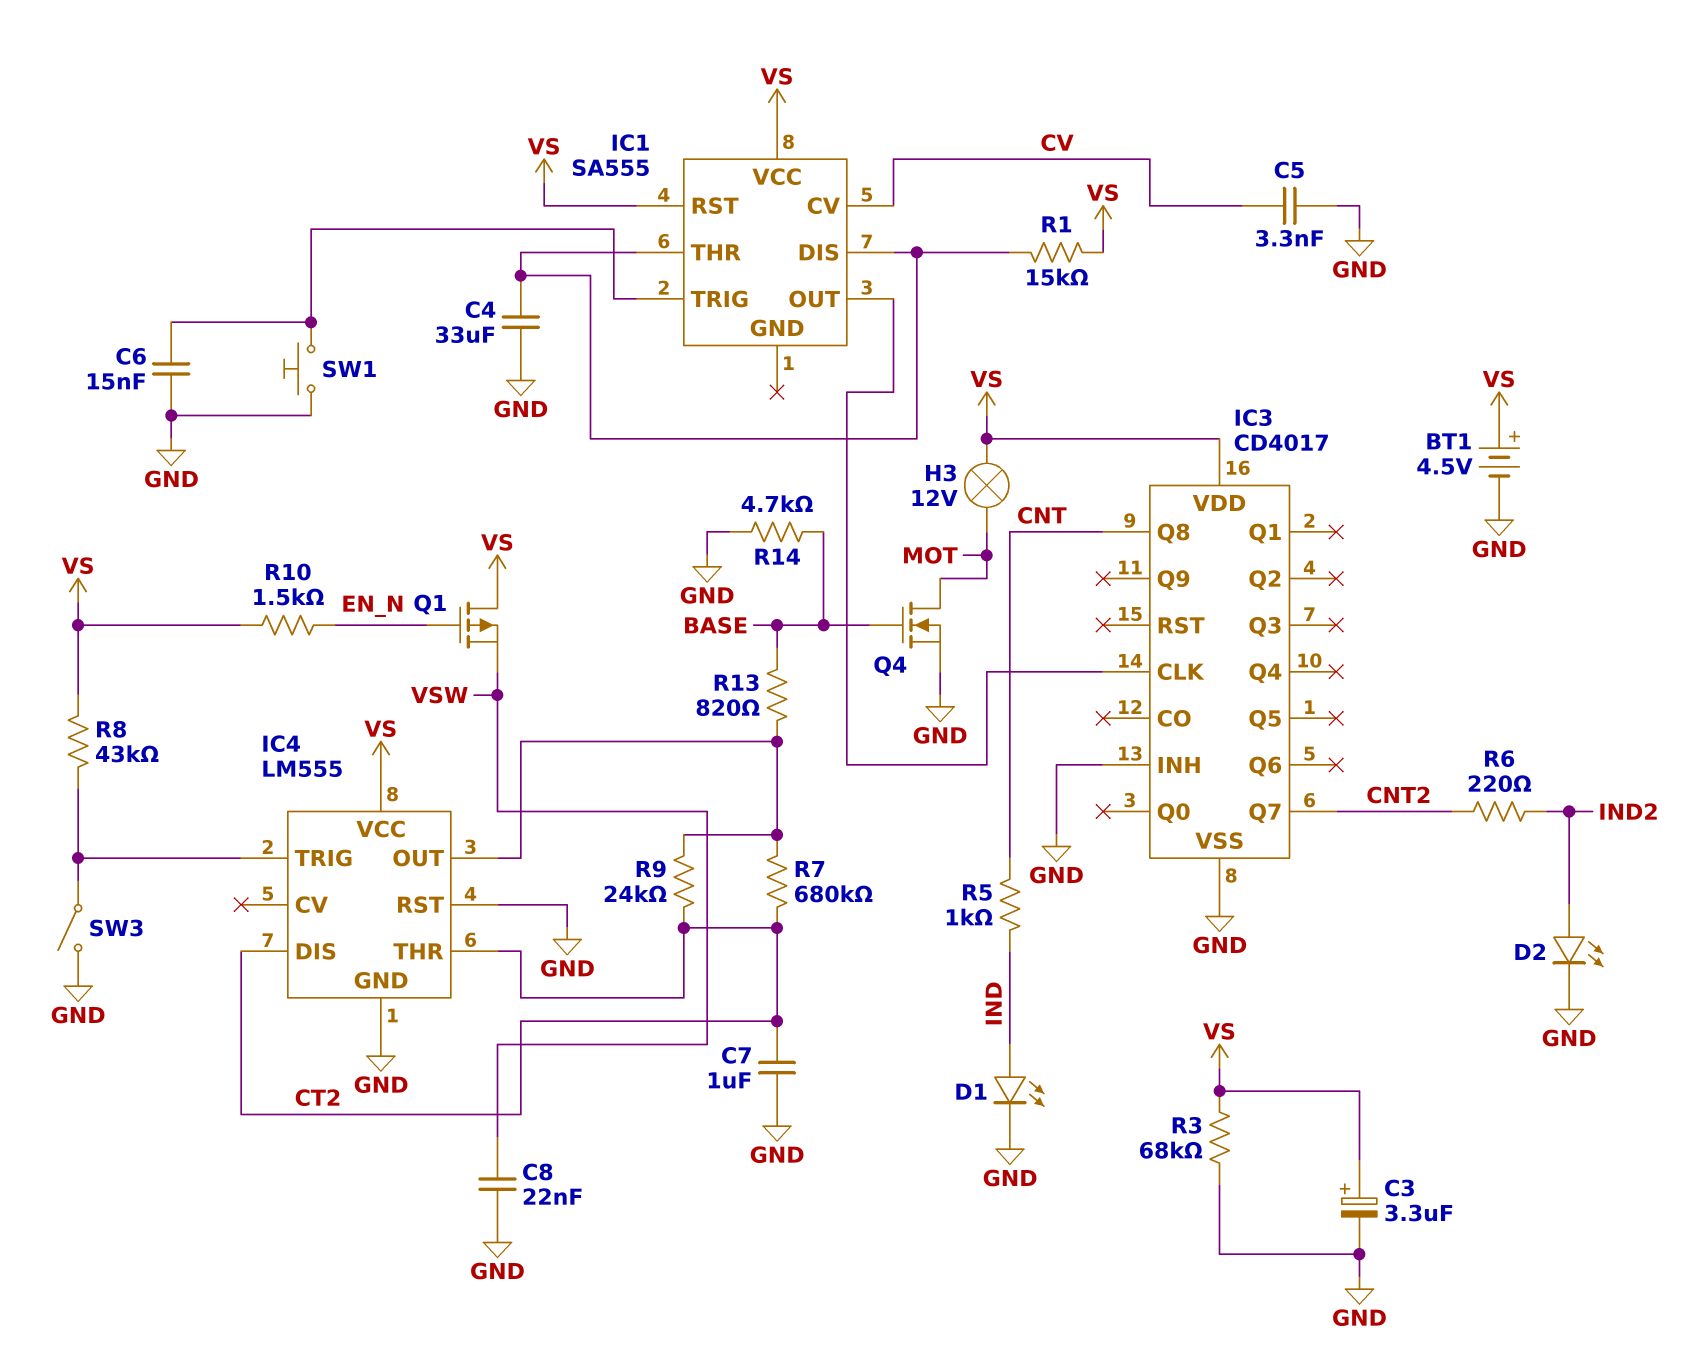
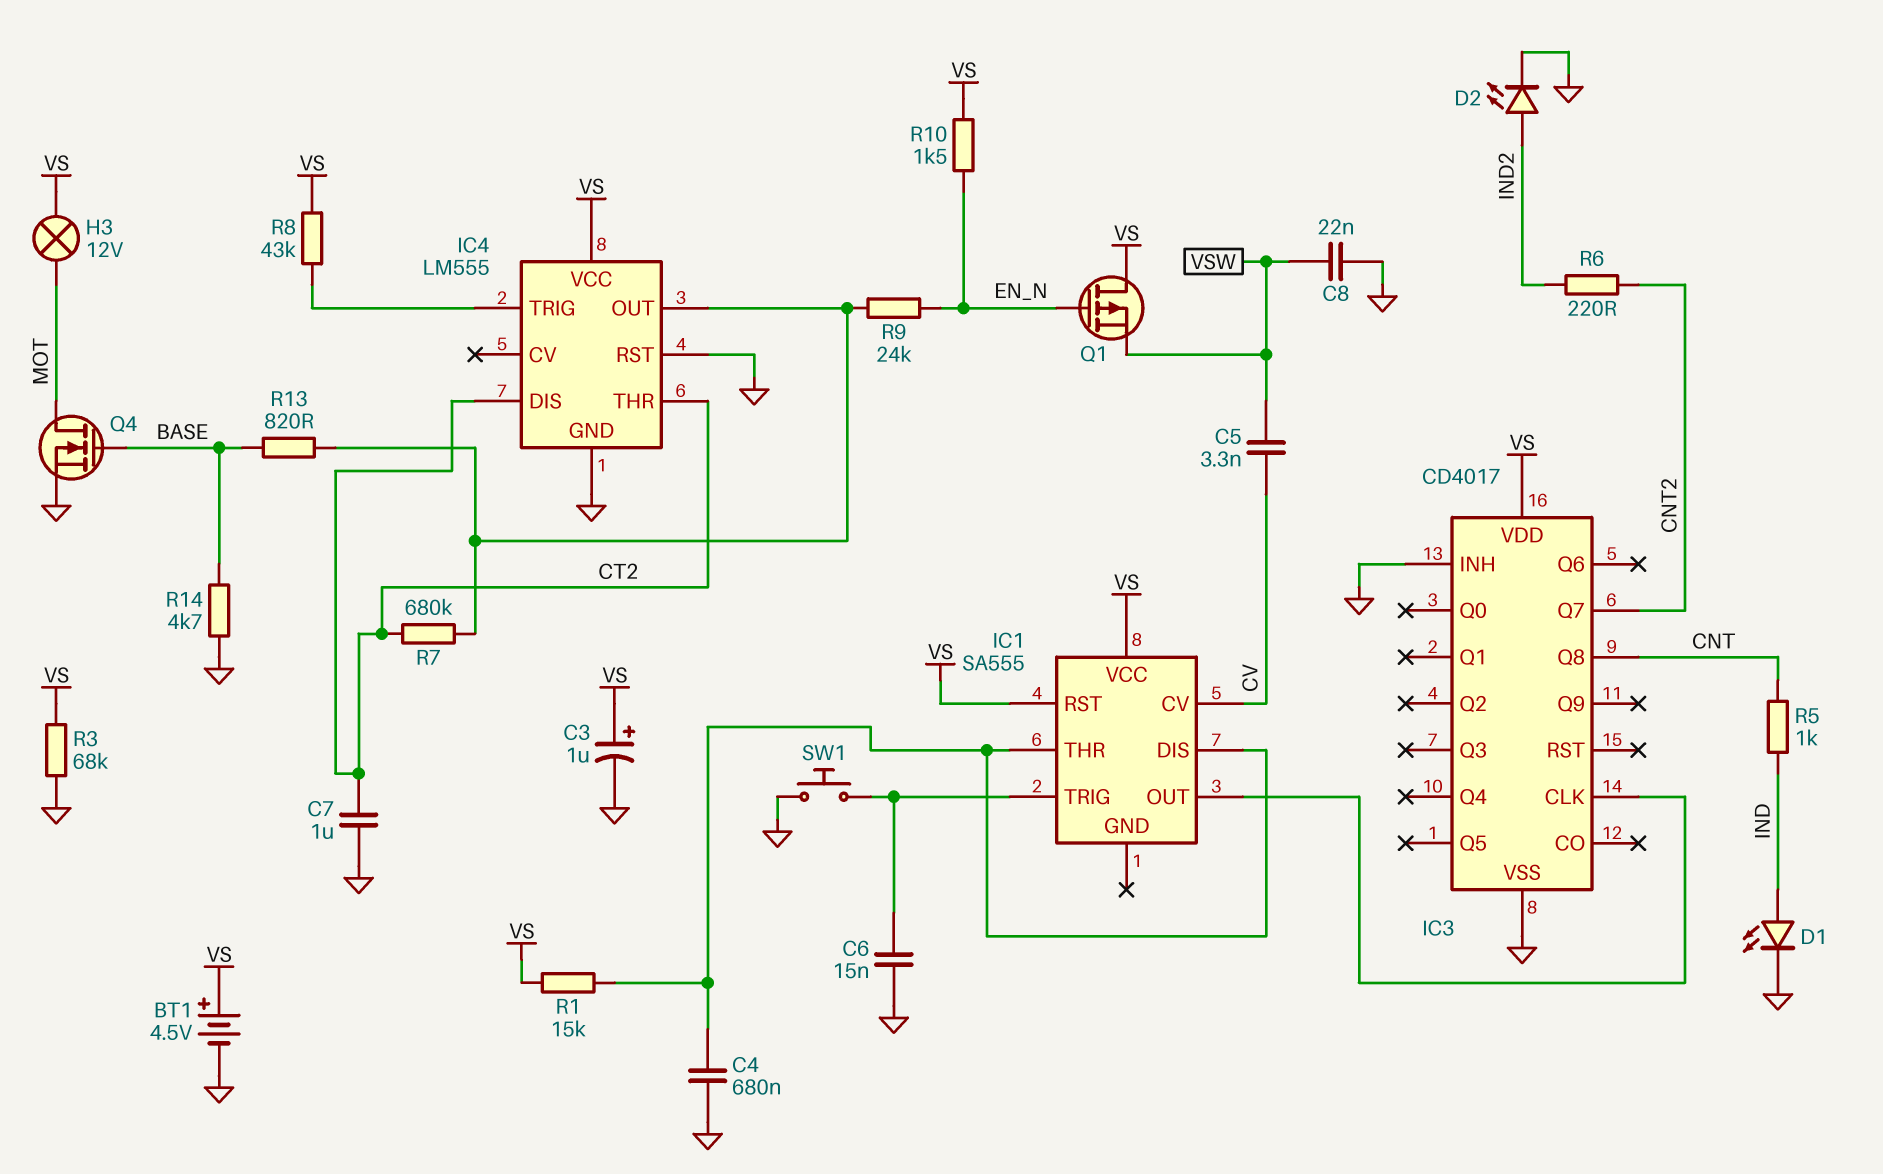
C3: 3.3uF (plus VS, minus GND) -> 1uF (plus VS, minus GND)
C4: 33uF (GND, IC1/DIS) -> 680nF (GND, IC1/DIS)
C5: 3.3nF (CV, GND) -> 3.3nF (CV, VSW)
R9: 24k (CT2, IC4/OUT) -> 24k (EN_N, IC4/OUT)
SW3: switch (GND, IC4/TRIG) -> none

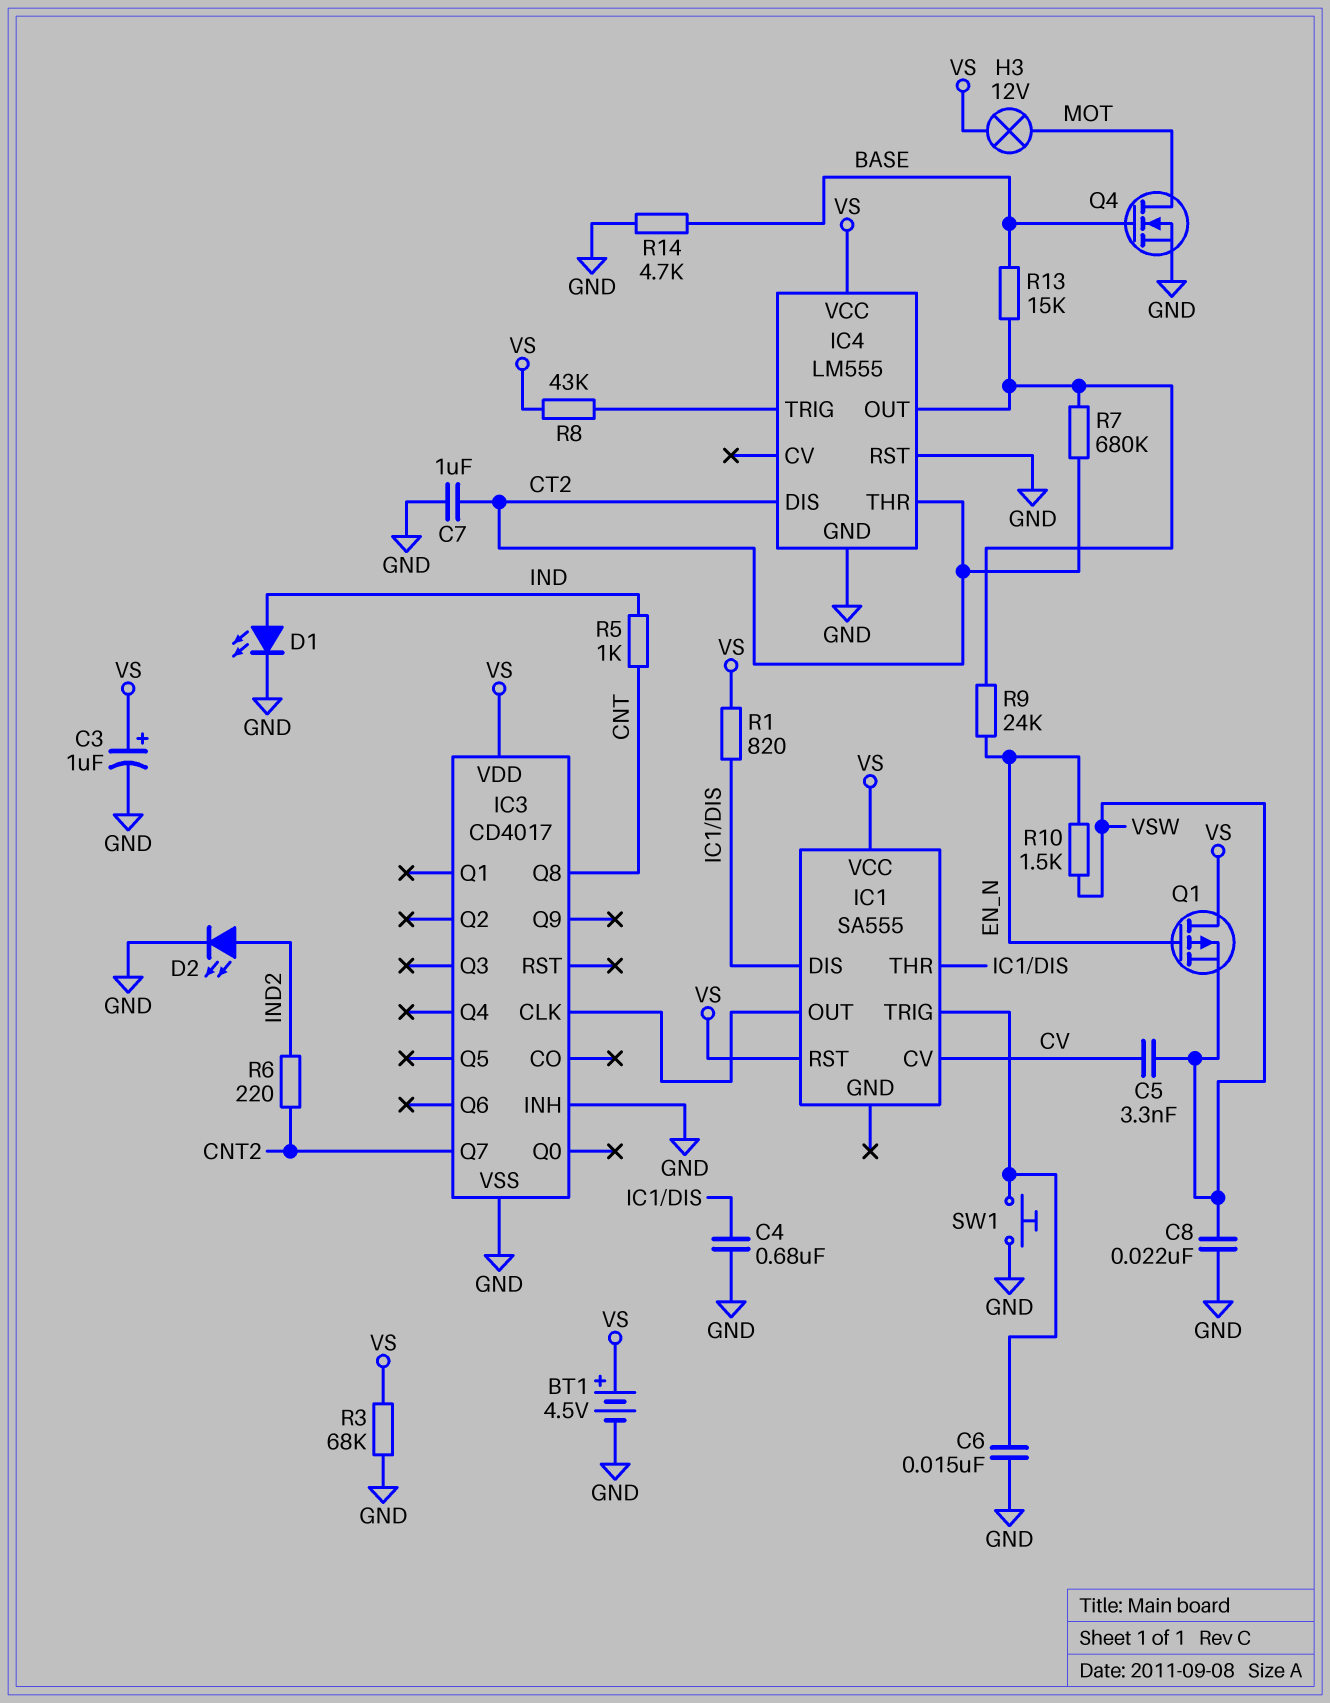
R1: 15k (IC1/DIS, VS) -> 820 (IC1/DIS, VS)
R10: 1.5k (EN_N, VS) -> 1.5k (EN_N, VSW)
R13: 820 (BASE, IC4/OUT) -> 15k (BASE, IC4/OUT)

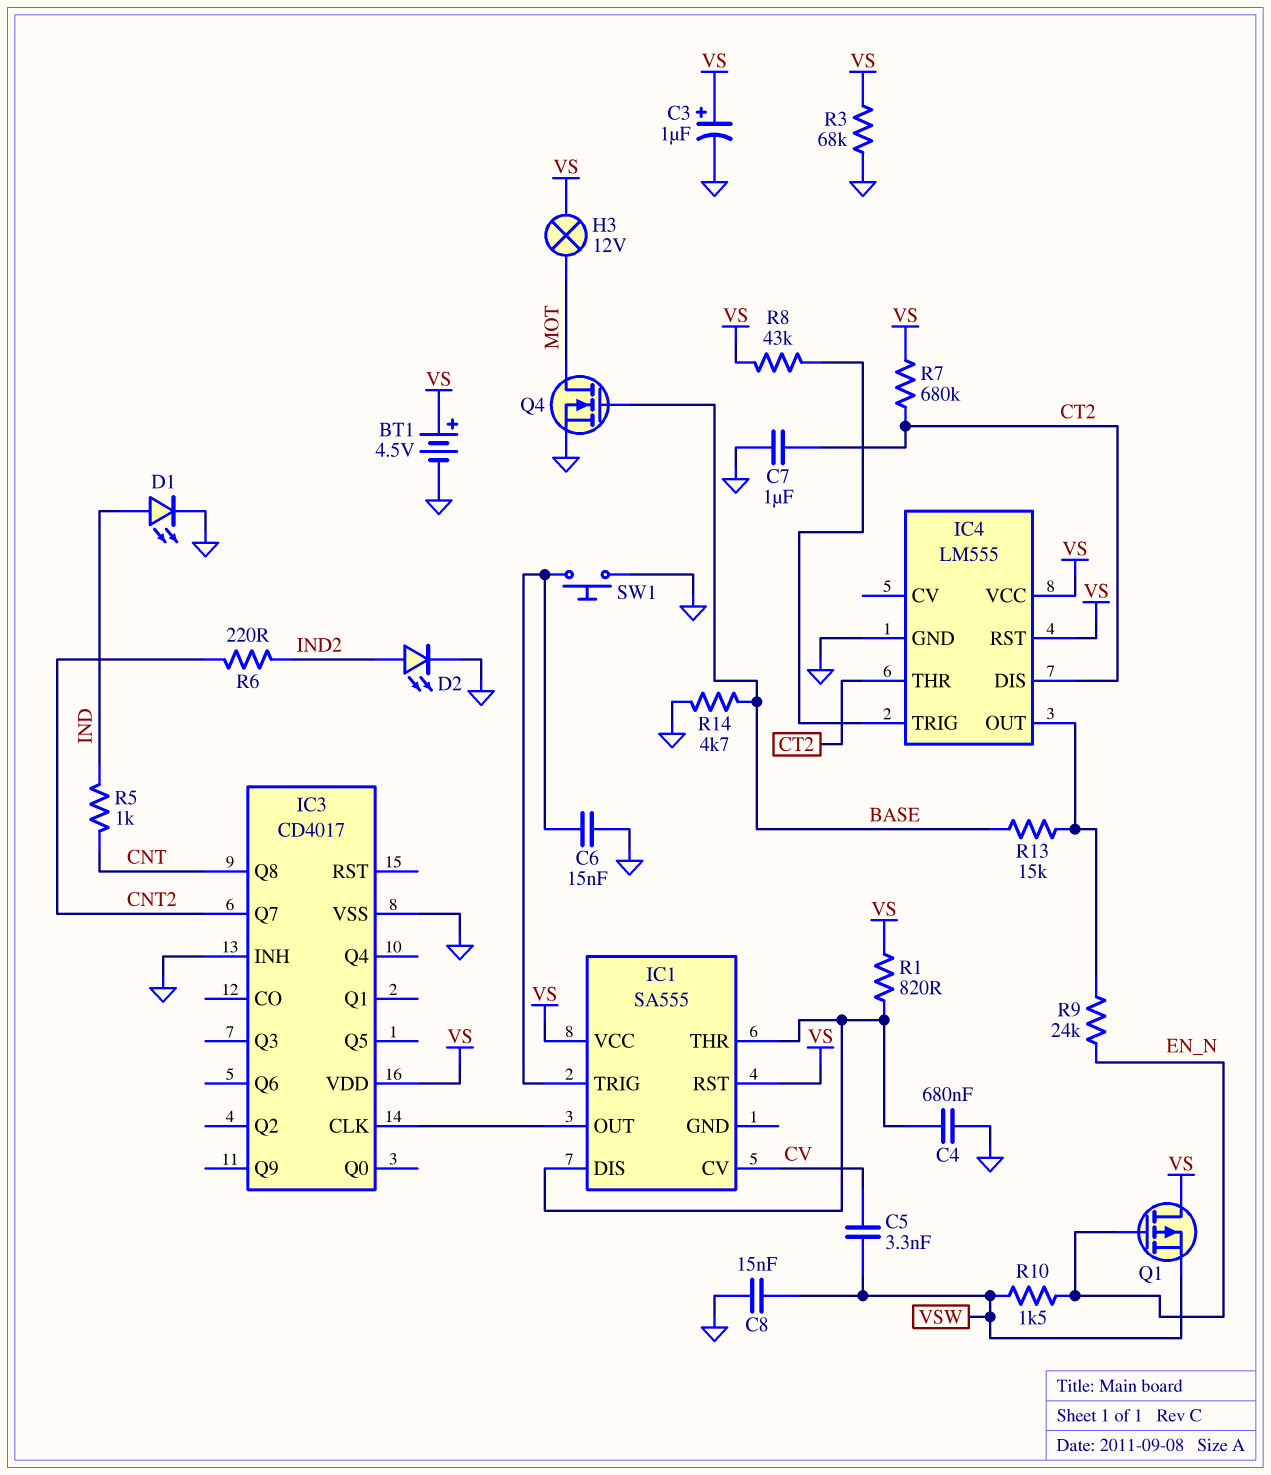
C8: 22nF (GND, VSW) -> 15nF (GND, VSW)
IC4 pin RST: GND -> VS
R7: 680k (CT2, IC4/OUT) -> 680k (CT2, VS)

